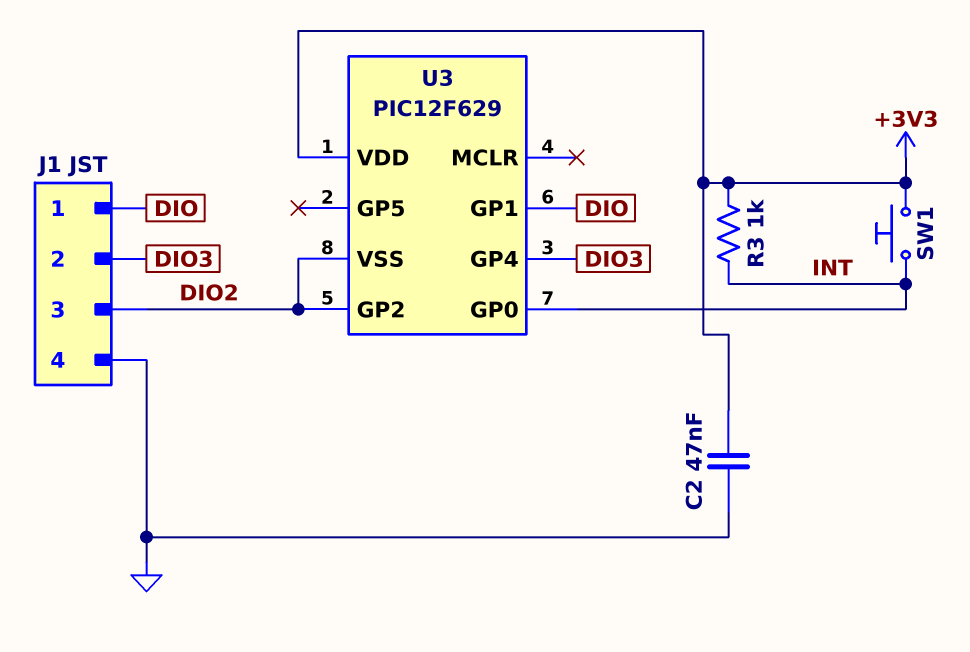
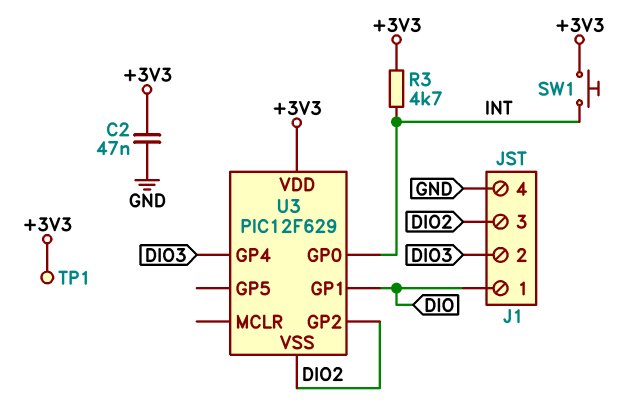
R3: 1k (+3V3, INT) -> 4.7k (+3V3, INT)
TP1: none -> test point (+3V3)

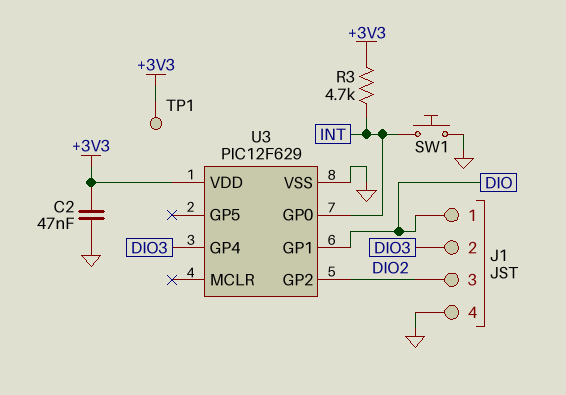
SW1: button (+3V3, INT) -> button (GND, INT)
U3 pin VSS: DIO2 -> GND

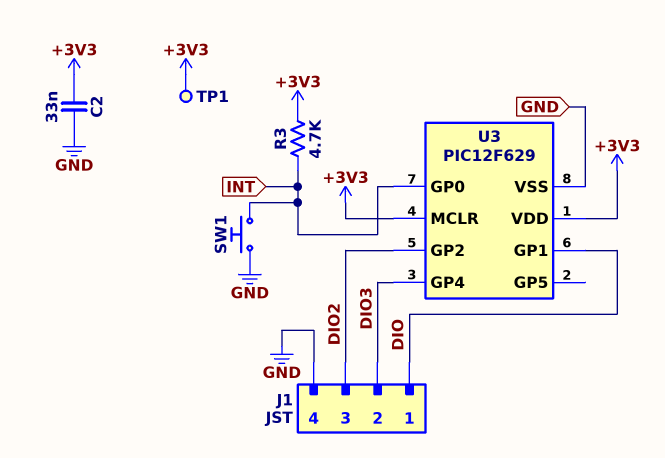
C2: 47nF (+3V3, GND) -> 33nF (+3V3, GND)
U3 pin MCLR: none -> +3V3

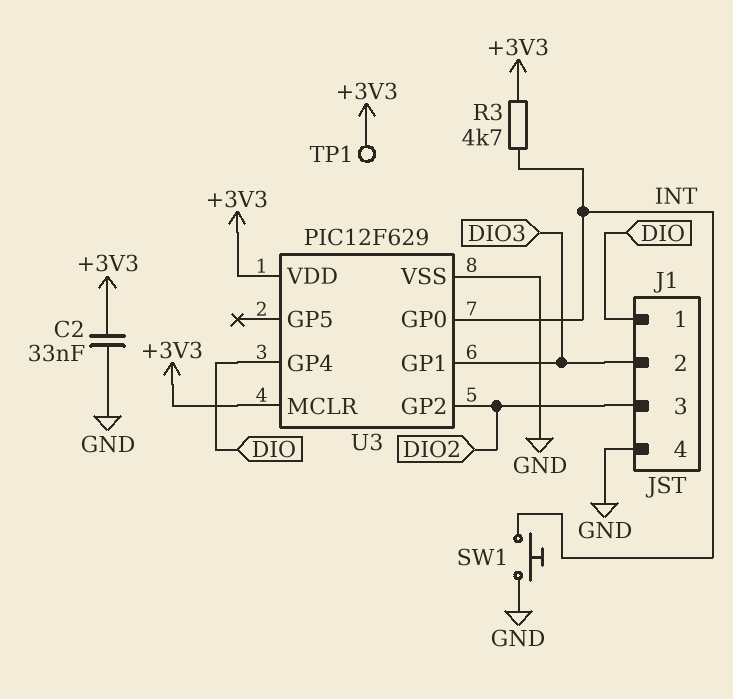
U3 pin GP1: DIO -> DIO3
U3 pin GP4: DIO3 -> DIO

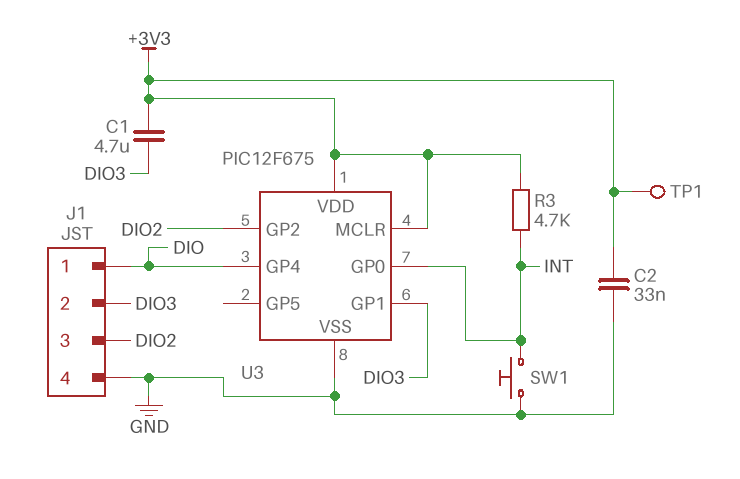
C1: none -> 4.7uF (+3V3, DIO3)
U3: PIC12F629 -> PIC12F675

